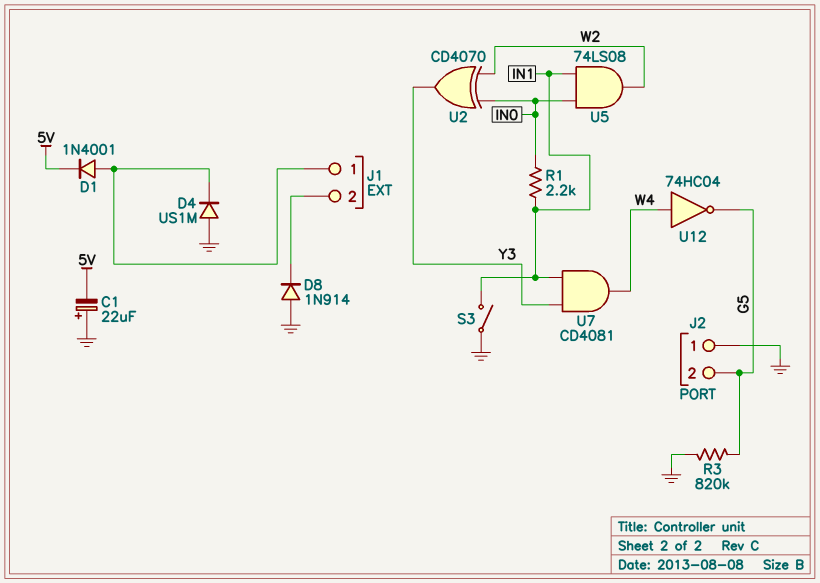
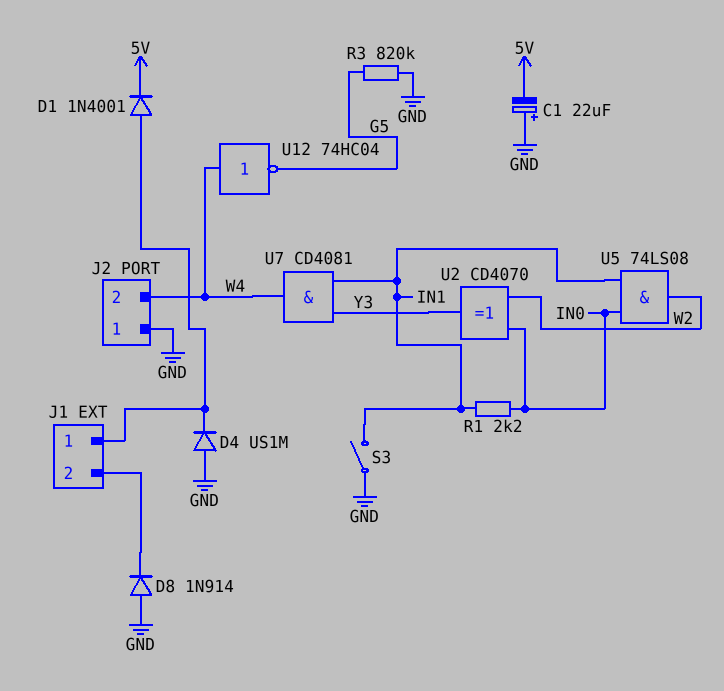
J2 pin 2: G5 -> W4

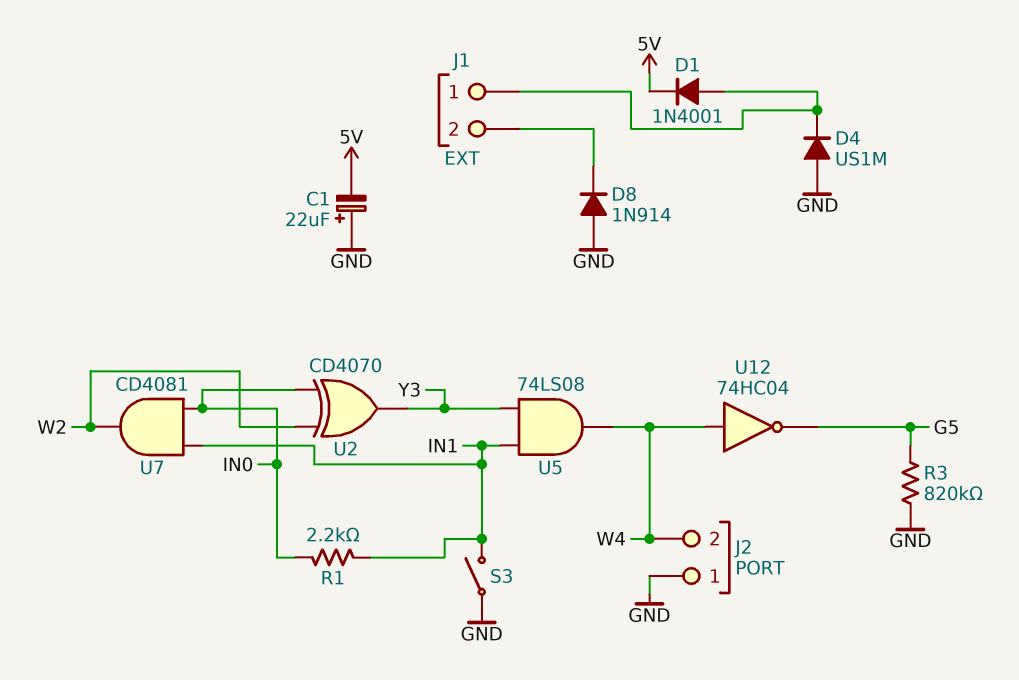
U5: AND 74LS08 (in IN0, in IN1, out W2) -> AND 74LS08 (in IN1, in Y3, out W4)
U7: AND CD4081 (in IN1, in Y3, out W4) -> AND CD4081 (in IN0, in IN1, out W2)

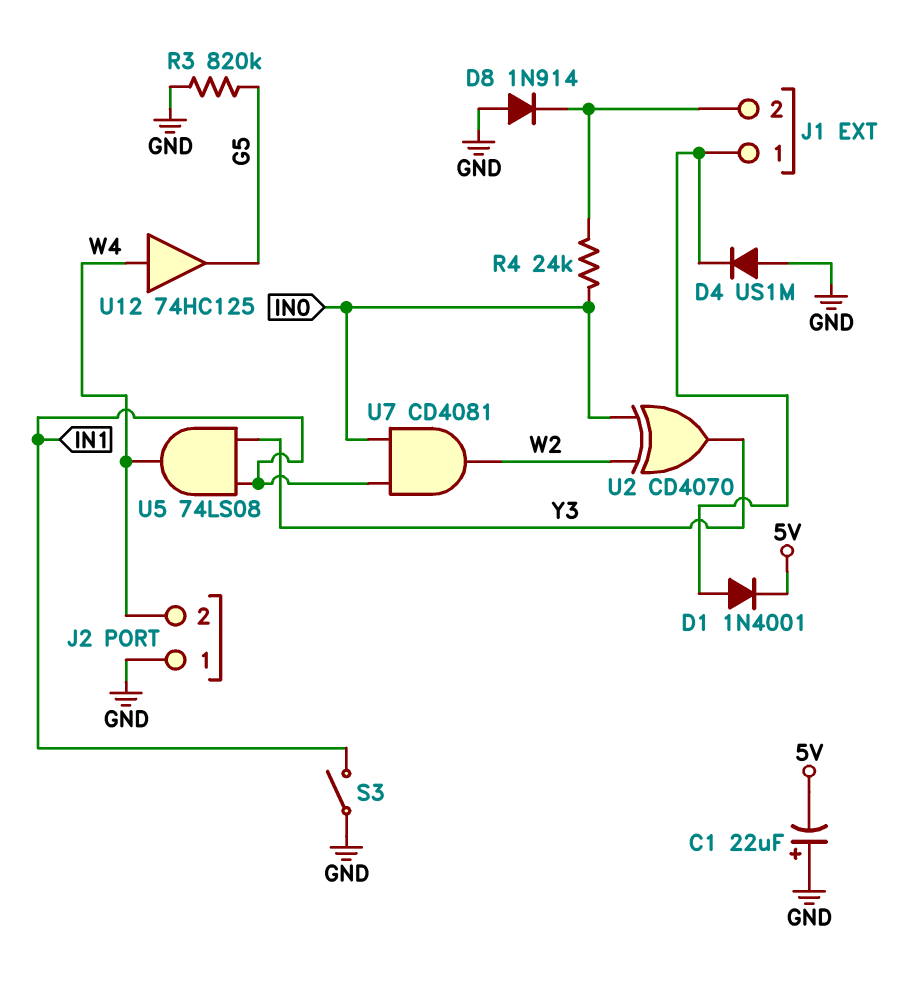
R1: 2.2k (IN0, IN1) -> none
R4: none -> 24k (IN0, J1/2)
U12: NOT 74HC04 (in W4, out G5) -> buffer 74HC125 (in W4, out G5)

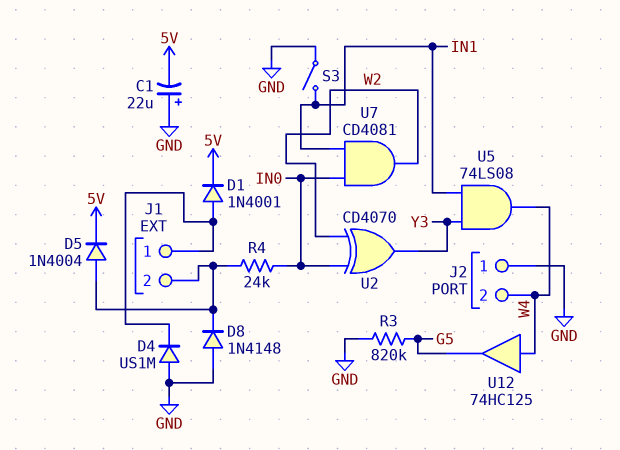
D5: none -> diode 1N4004 (A J1/2, K 5V)
D8: diode 1N914 (A GND, K J1/2) -> diode 1N4148 (A GND, K J1/2)

